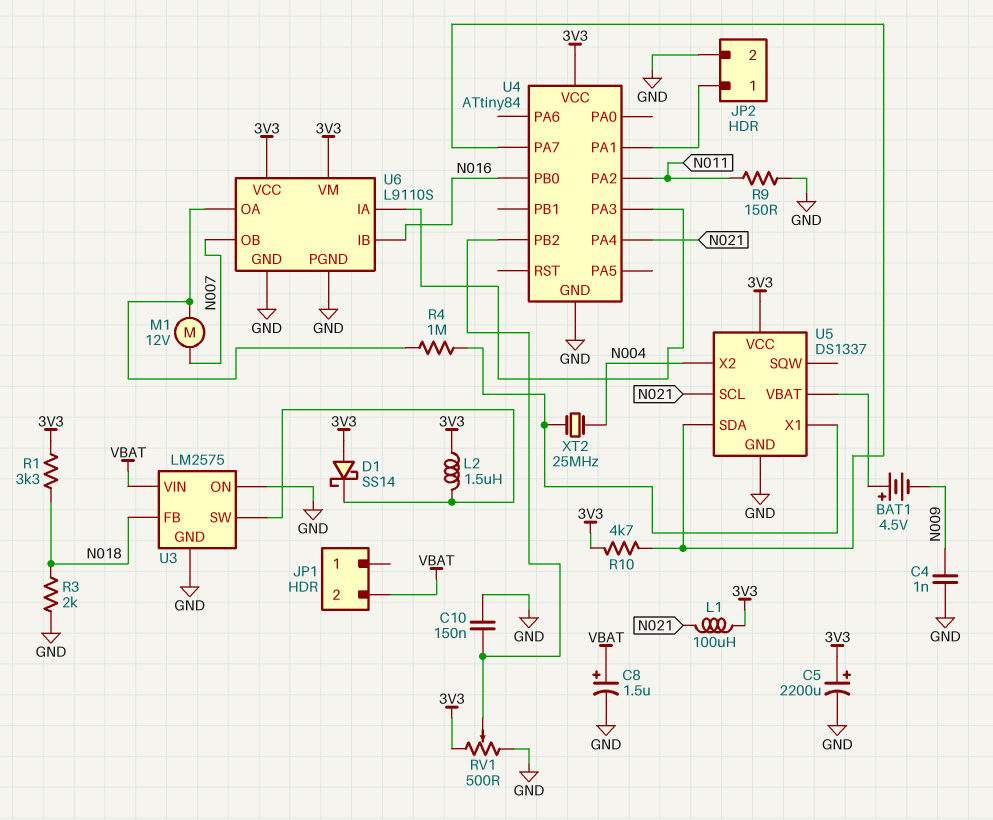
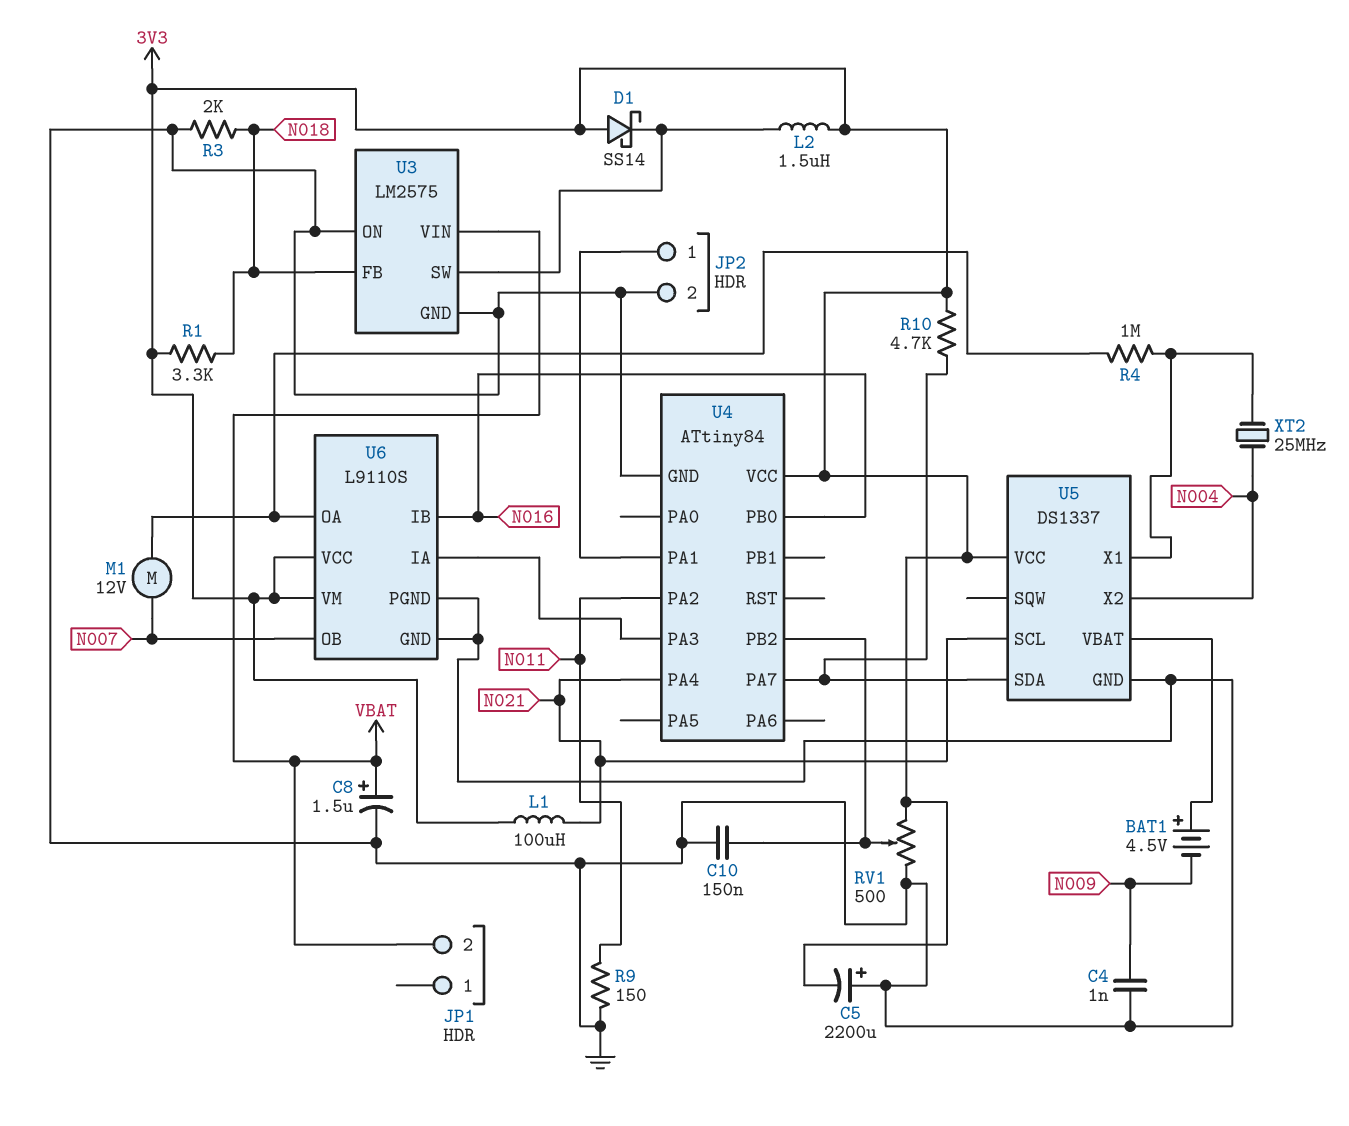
C5: 2200uF (plus 3V3, minus GND) -> 2200uF (plus GND, minus 3V3)

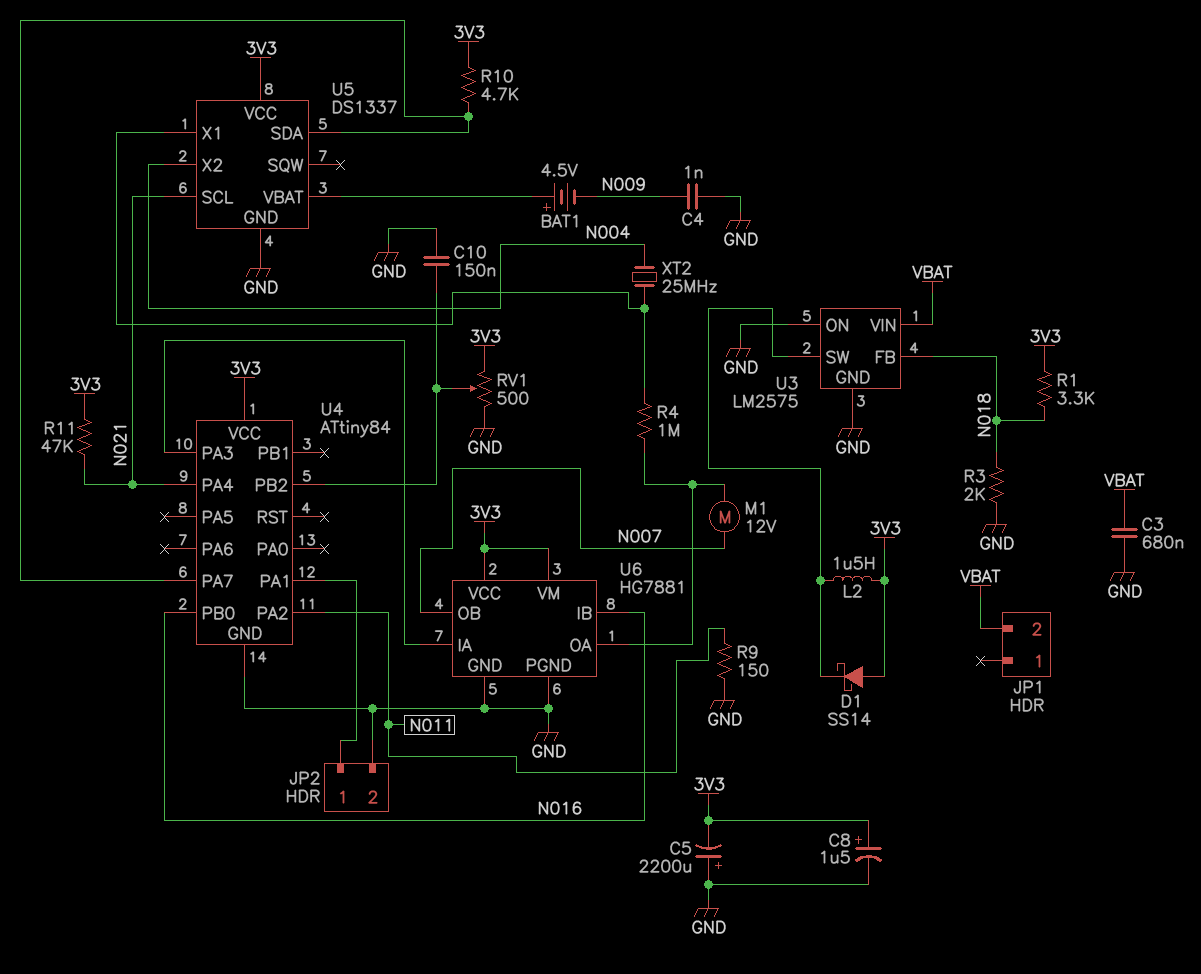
C3: none -> 680nF (GND, VBAT)
C8: 1.5uF (plus VBAT, minus GND) -> 1.5uF (plus 3V3, minus GND)
L1: 100uH (3V3, N021) -> none
R11: none -> 47k (3V3, N021)
U6: L9110S -> HG7881

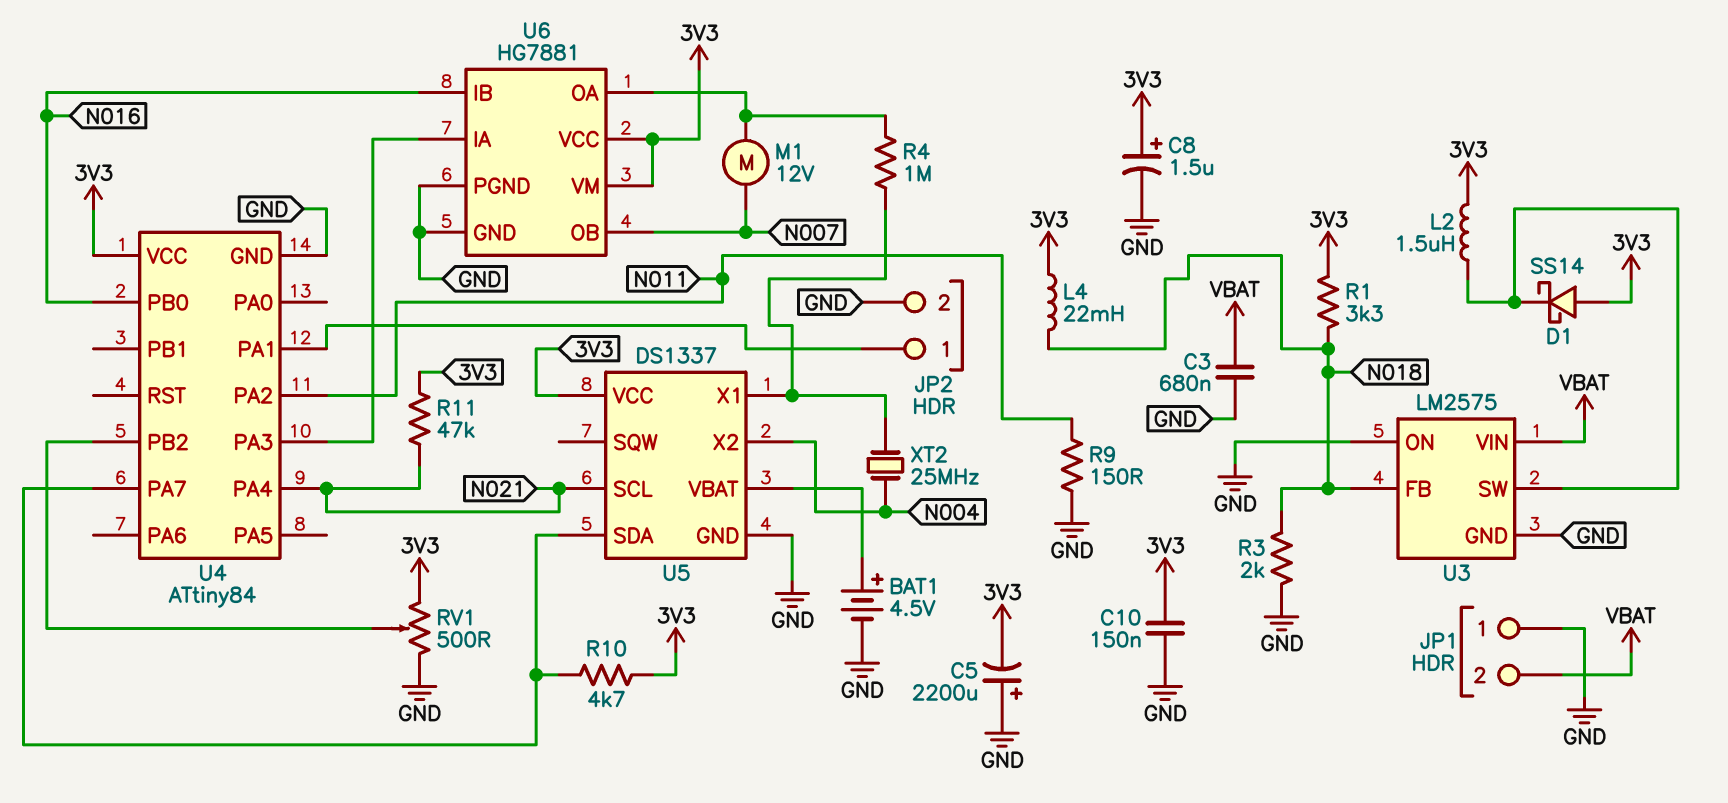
BAT1: 4.5V (plus U5/VBAT, minus N009) -> 4.5V (plus U5/VBAT, minus GND)
C4: 1nF (GND, N009) -> none
C10: 150nF (GND, U4/PB2) -> 150nF (3V3, GND)
JP1 pin 1: none -> GND
L4: none -> 22mH (3V3, N018)

